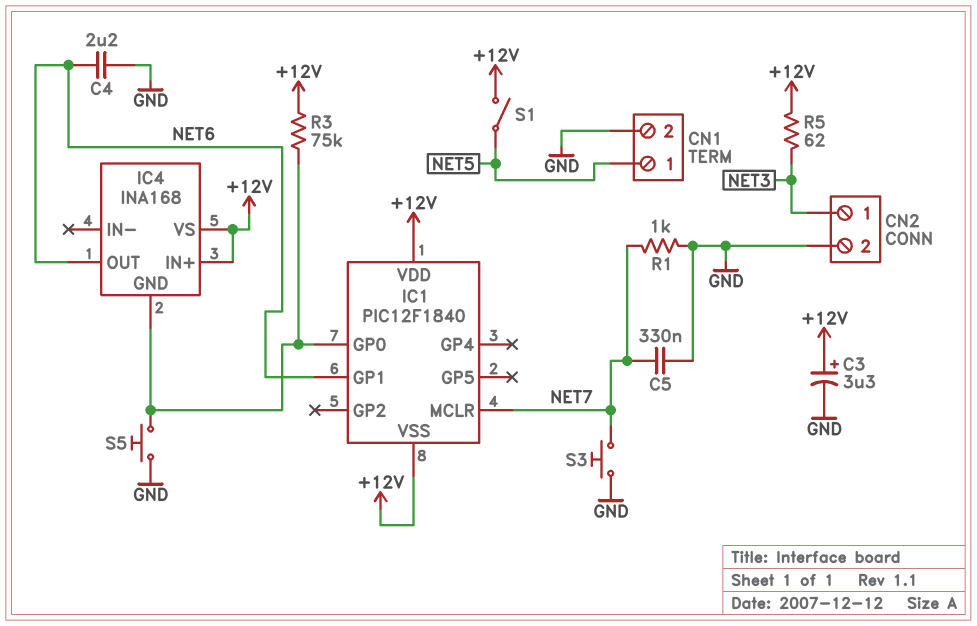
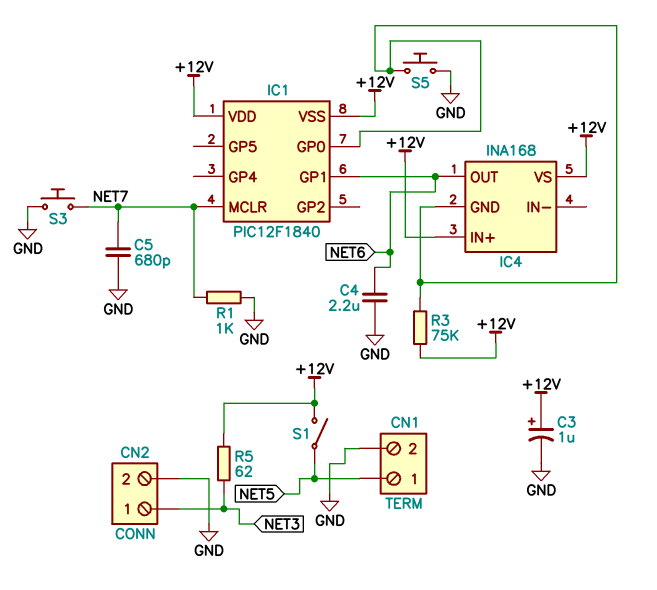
C3: 3.3uF (plus +12V, minus GND) -> 1uF (plus +12V, minus GND)
C5: 330nF (GND, NET7) -> 680pF (GND, NET7)

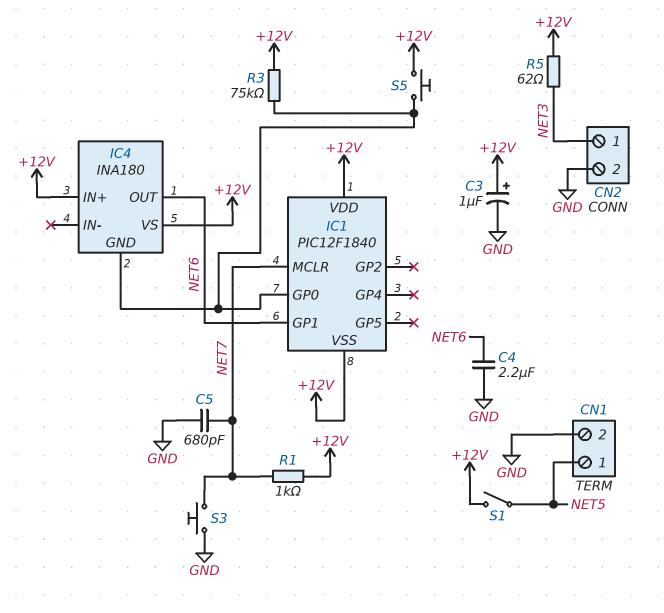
IC4: INA168 -> INA180
R1: 1k (GND, NET7) -> 1k (+12V, NET7)
S5: button (GND, IC1/GP0) -> button (+12V, IC1/GP0)

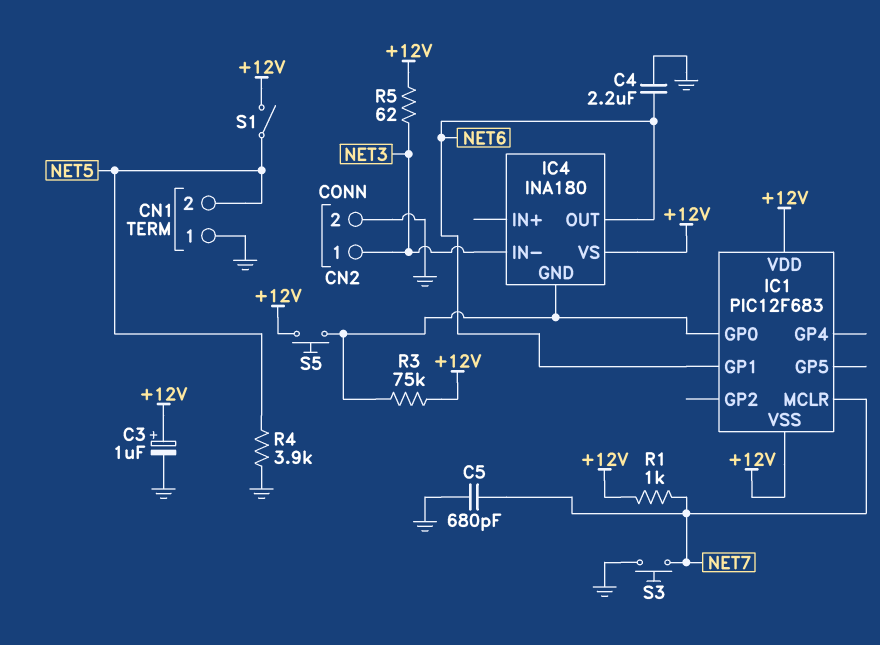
CN1 pin 1: NET5 -> GND
CN1 pin 2: GND -> NET5
IC1: PIC12F1840 -> PIC12F683
IC4 pin IN+: +12V -> none
IC4 pin IN-: none -> NET3
R4: none -> 3.9k (GND, NET5)

